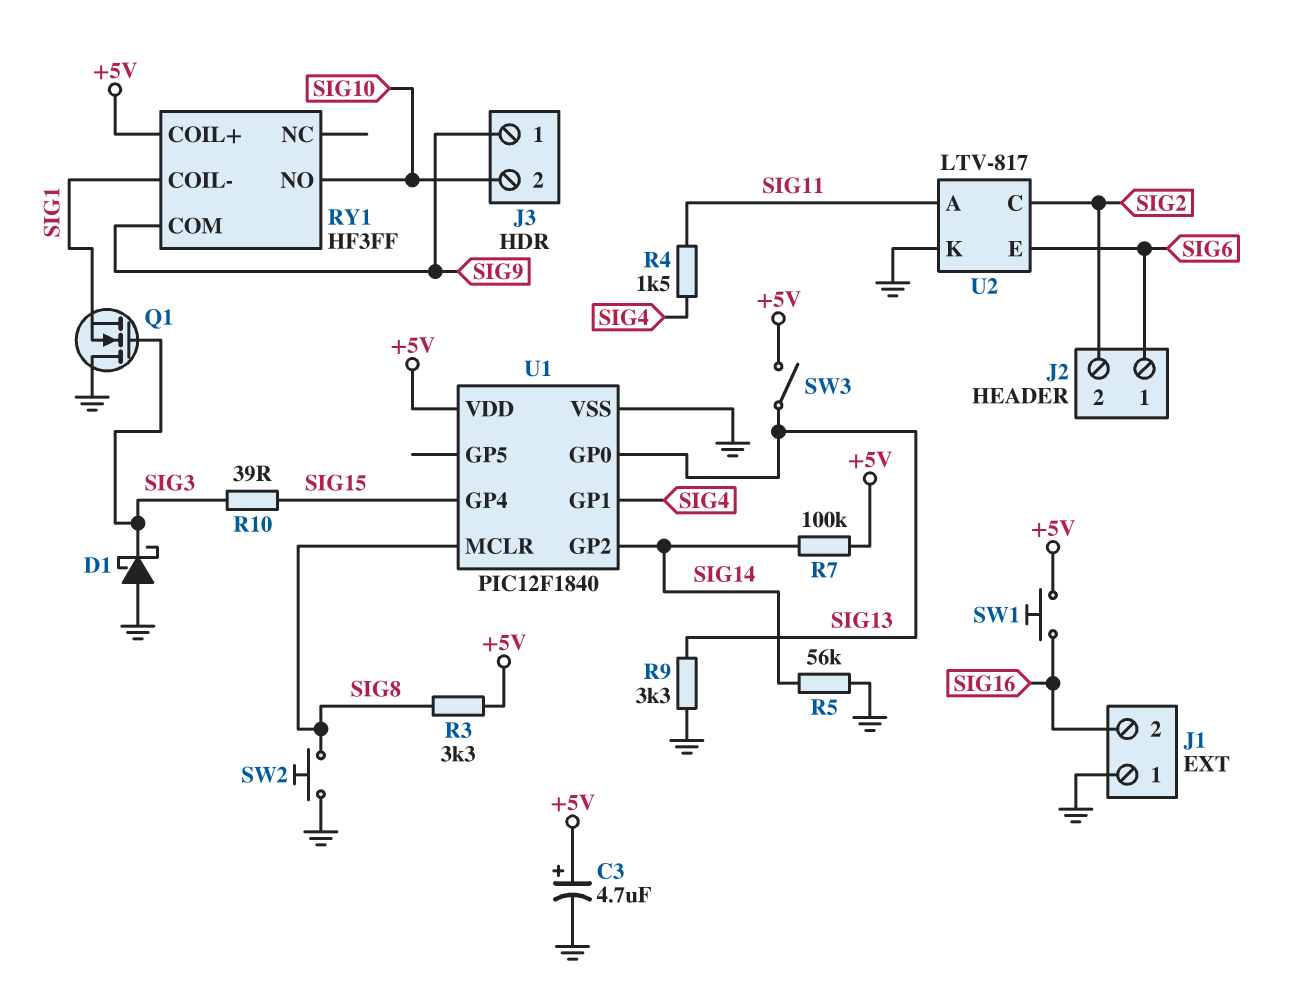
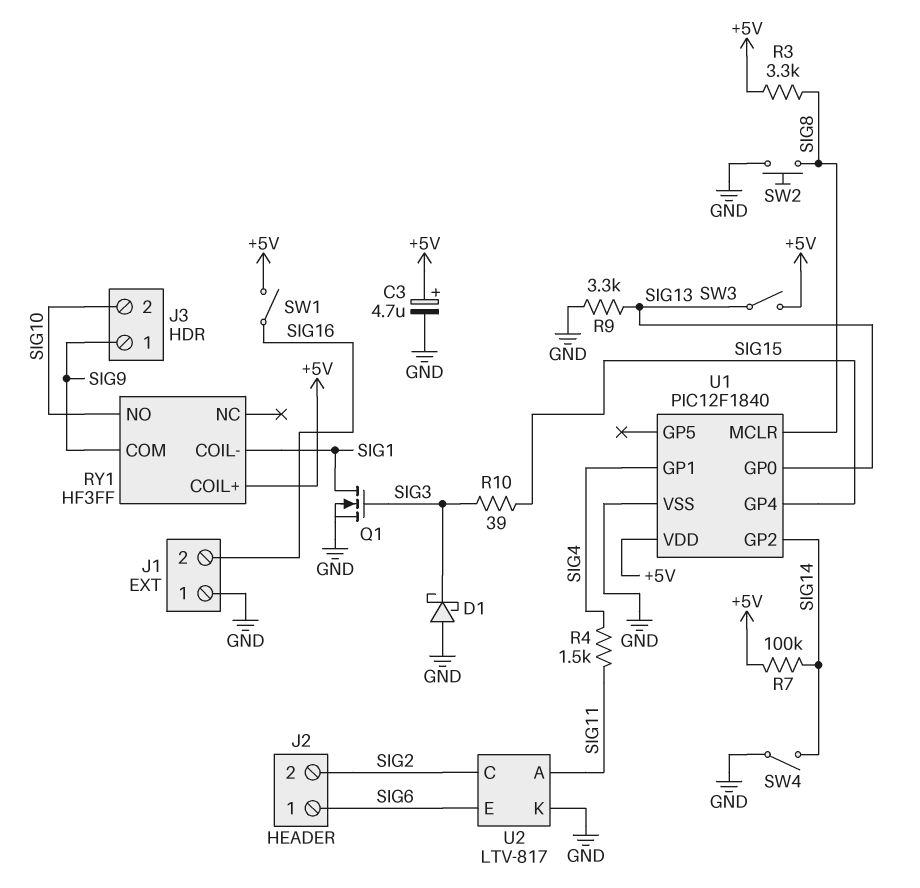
Q1: NMOS (G SIG3, D GND, S SIG1) -> NMOS (G SIG3, D SIG1, S GND)
R5: 56k (GND, SIG14) -> none
SW1: button (+5V, SIG16) -> switch (+5V, SIG16)
SW4: none -> switch (GND, SIG14)

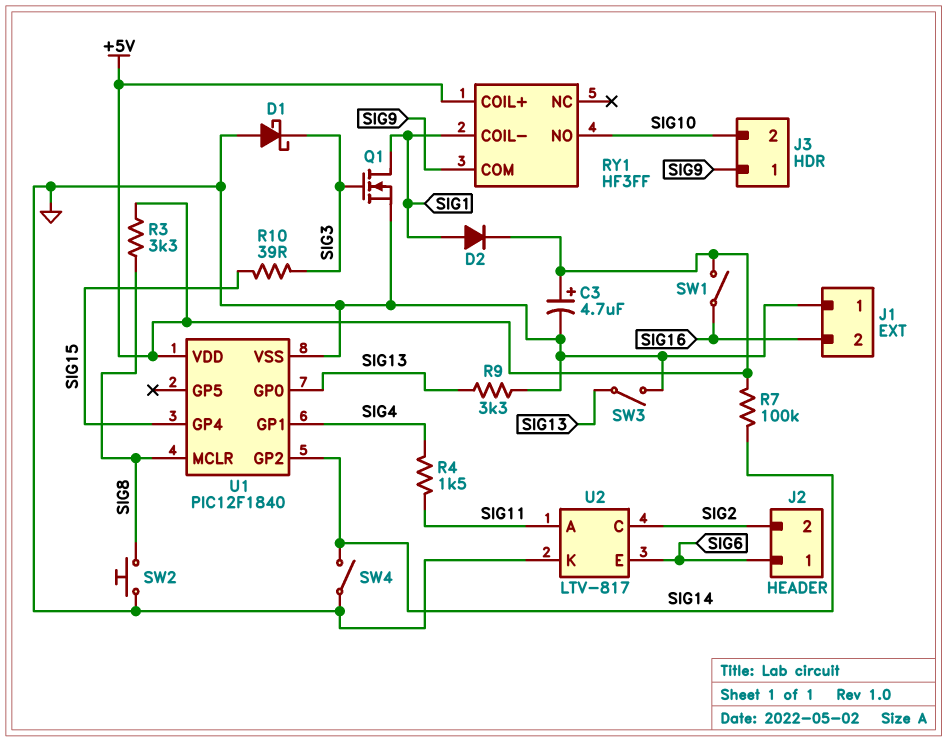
D2: none -> diode (A SIG1, K +5V)
SW3: switch (+5V, SIG13) -> switch (GND, SIG13)

